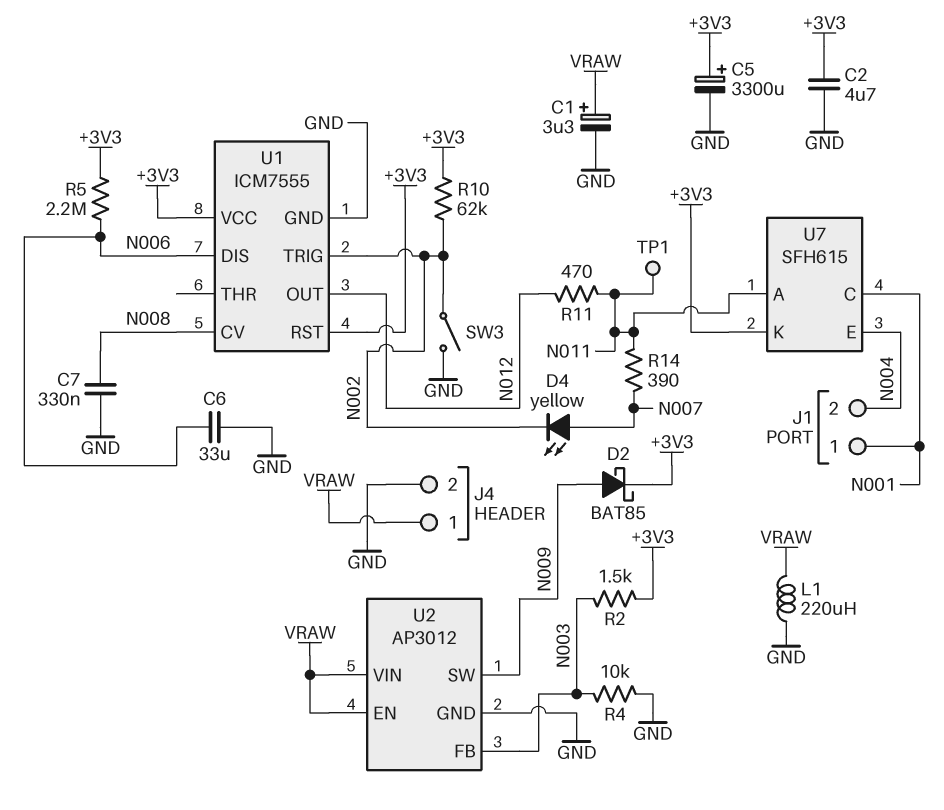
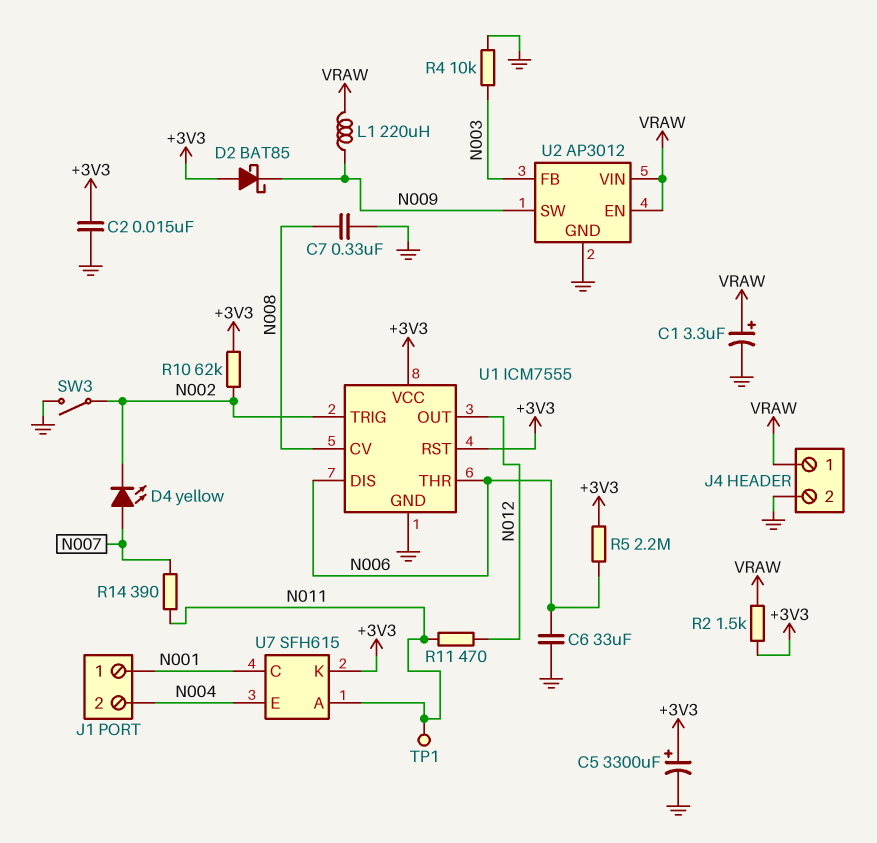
C2: 4.7uF (+3V3, GND) -> 15nF (+3V3, GND)
D2: schottky BAT85 (A N009, K +3V3) -> schottky BAT85 (A +3V3, K N009)
L1: 220uH (GND, VRAW) -> 220uH (N009, VRAW)
R2: 1.5k (+3V3, N003) -> 1.5k (+3V3, VRAW)
U1 pin THR: none -> N006

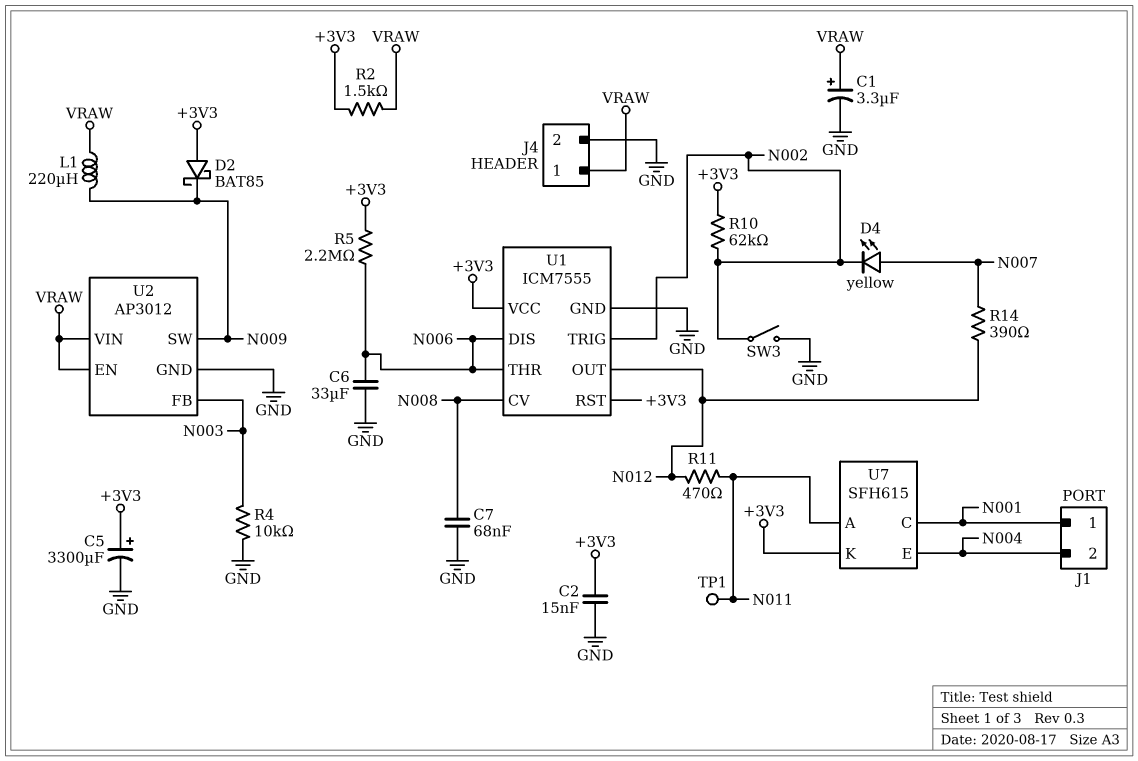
C7: 330nF (GND, N008) -> 68nF (GND, N008)
R14: 390 (N007, N011) -> 390 (N007, N012)

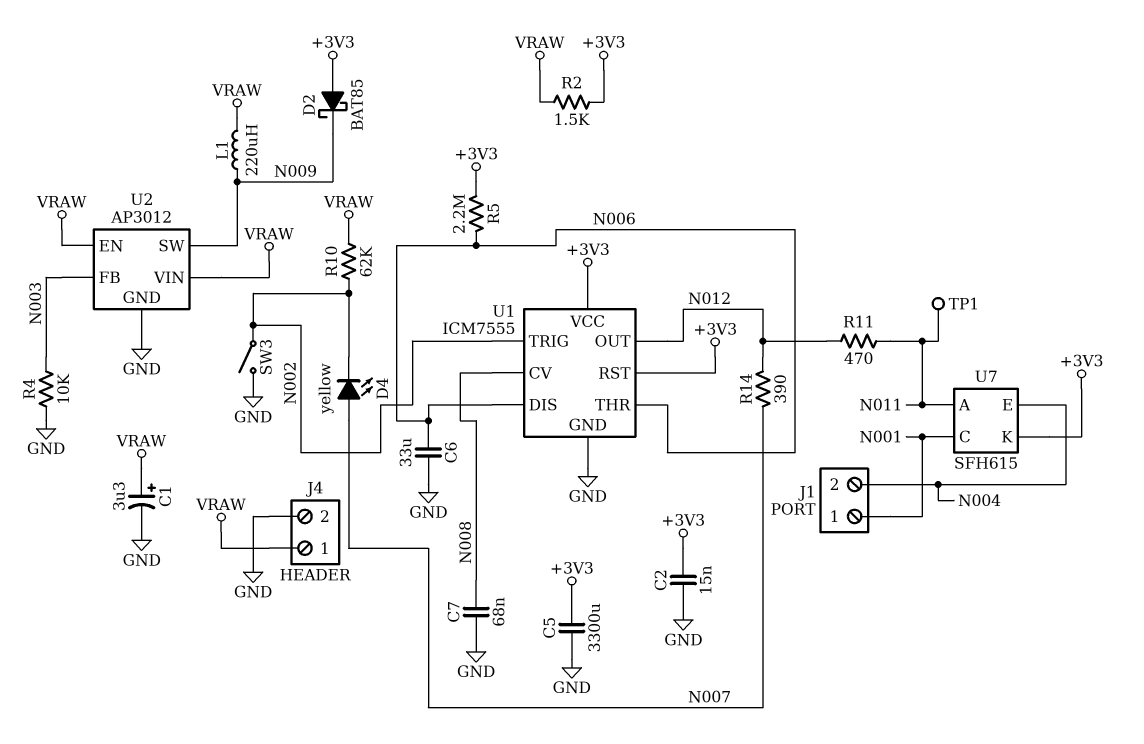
C5: 3300uF (plus +3V3, minus GND) -> 3300uF (+3V3, GND)
R10: 62k (+3V3, N002) -> 62k (N002, VRAW)

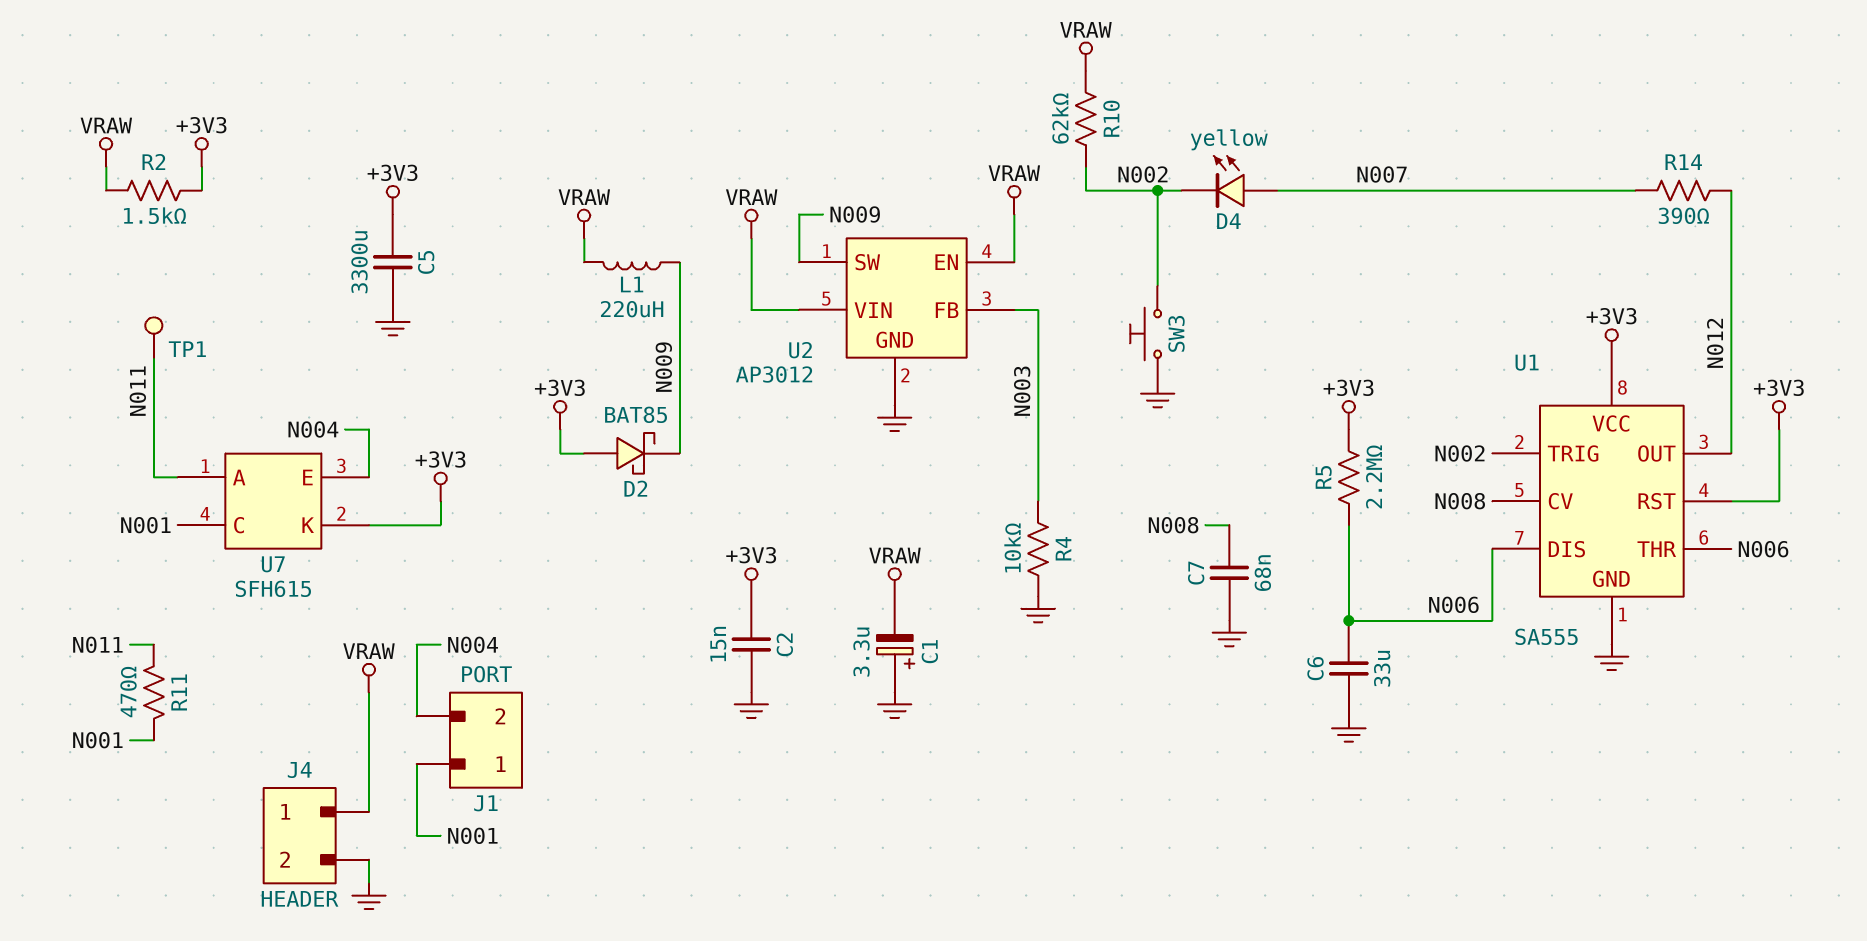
C1: 3.3uF (plus VRAW, minus GND) -> 3.3uF (plus GND, minus VRAW)
R11: 470 (N011, N012) -> 470 (N001, N011)
SW3: switch (GND, N002) -> button (GND, N002)
U1: ICM7555 -> SA555

